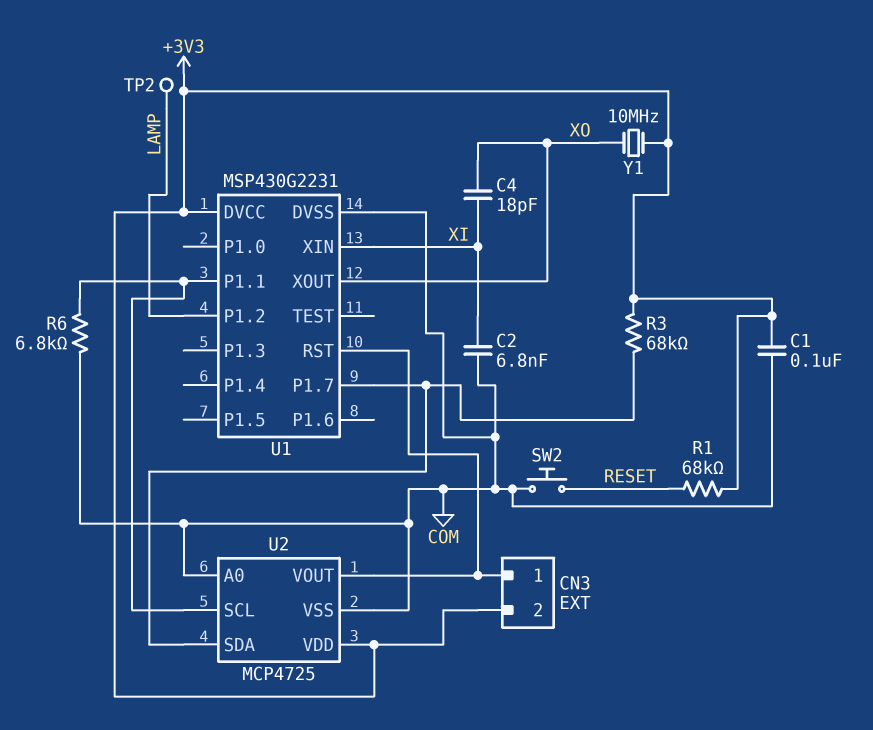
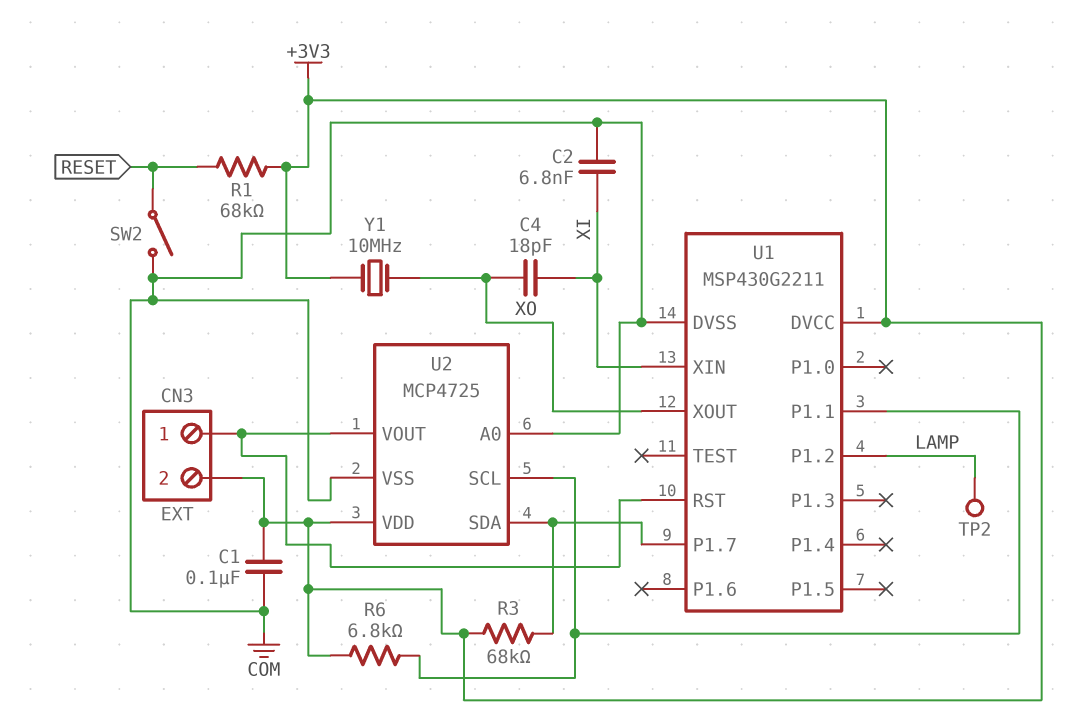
R6: 6.8k (COM, U1/P1.1) -> 6.8k (+3V3, U1/P1.1)
SW2: button (COM, RESET) -> switch (COM, RESET)
U1: MSP430G2231 -> MSP430G2211

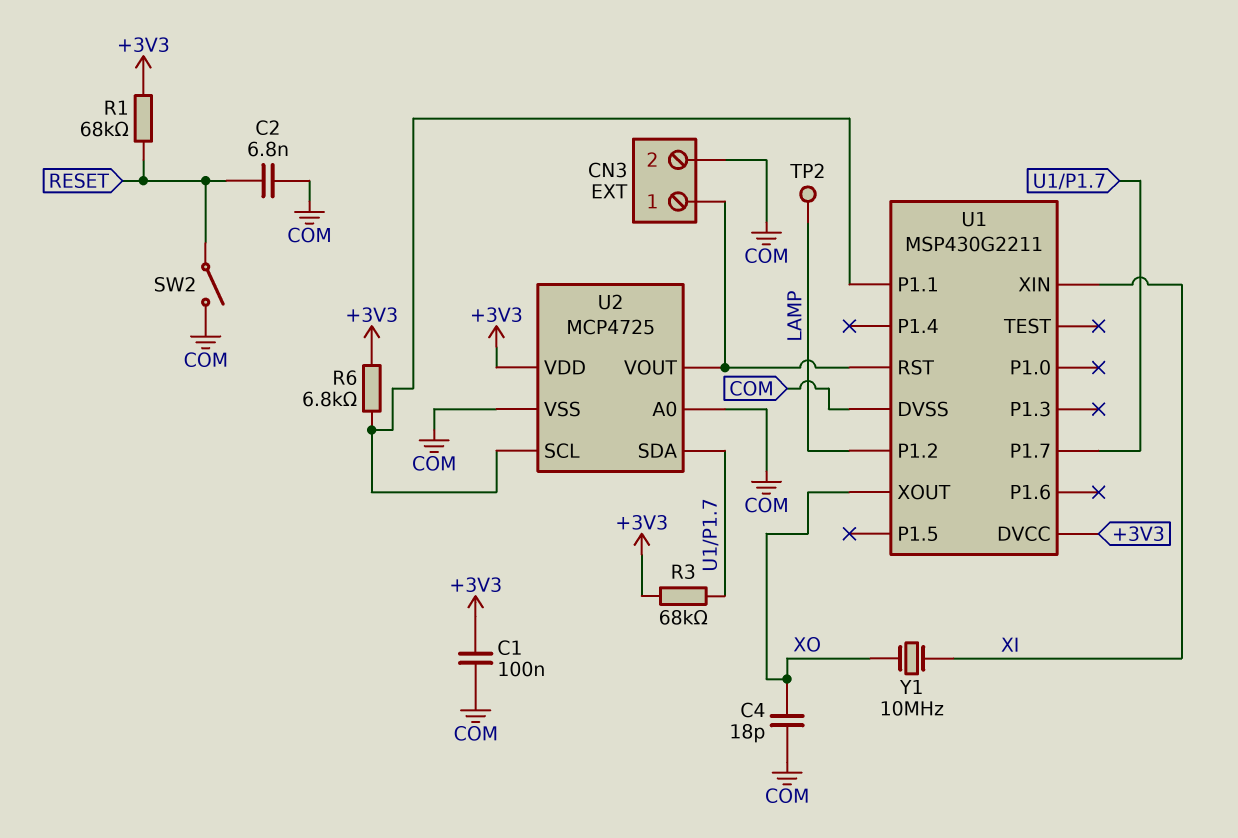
C2: 6.8nF (COM, XI) -> 6.8nF (COM, RESET)
C4: 18pF (XI, XO) -> 18pF (COM, XO)
CN3 pin 2: +3V3 -> COM
Y1: 10MHz (+3V3, XO) -> 10MHz (XI, XO)

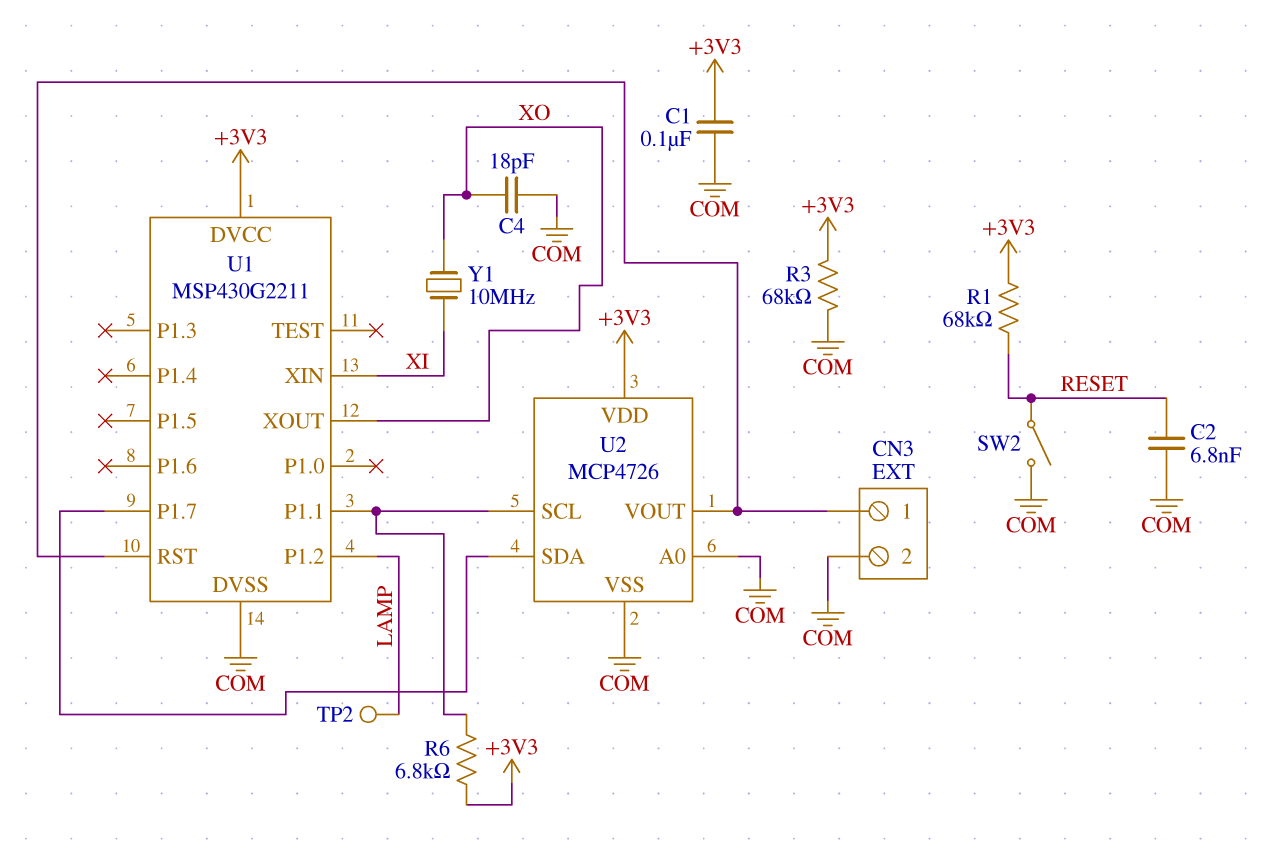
R3: 68k (+3V3, U1/P1.7) -> 68k (+3V3, COM)
U2: MCP4725 -> MCP4726

